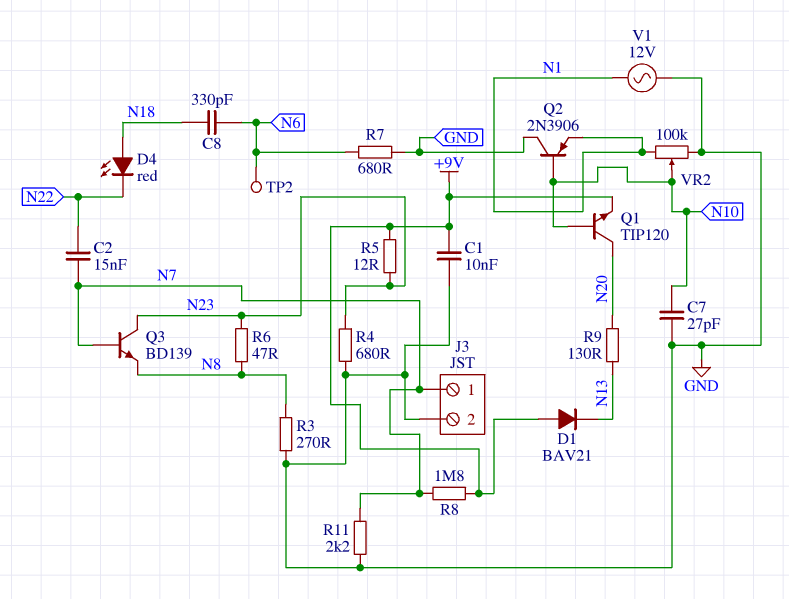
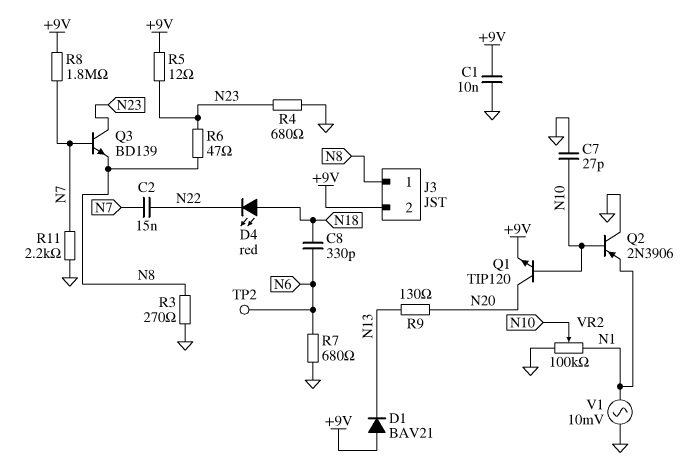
J3 pin 1: N7 -> N8
J3 pin 2: GND -> +9V
V1: AC 12V (GND, N1) -> AC 10mV (GND, N1)

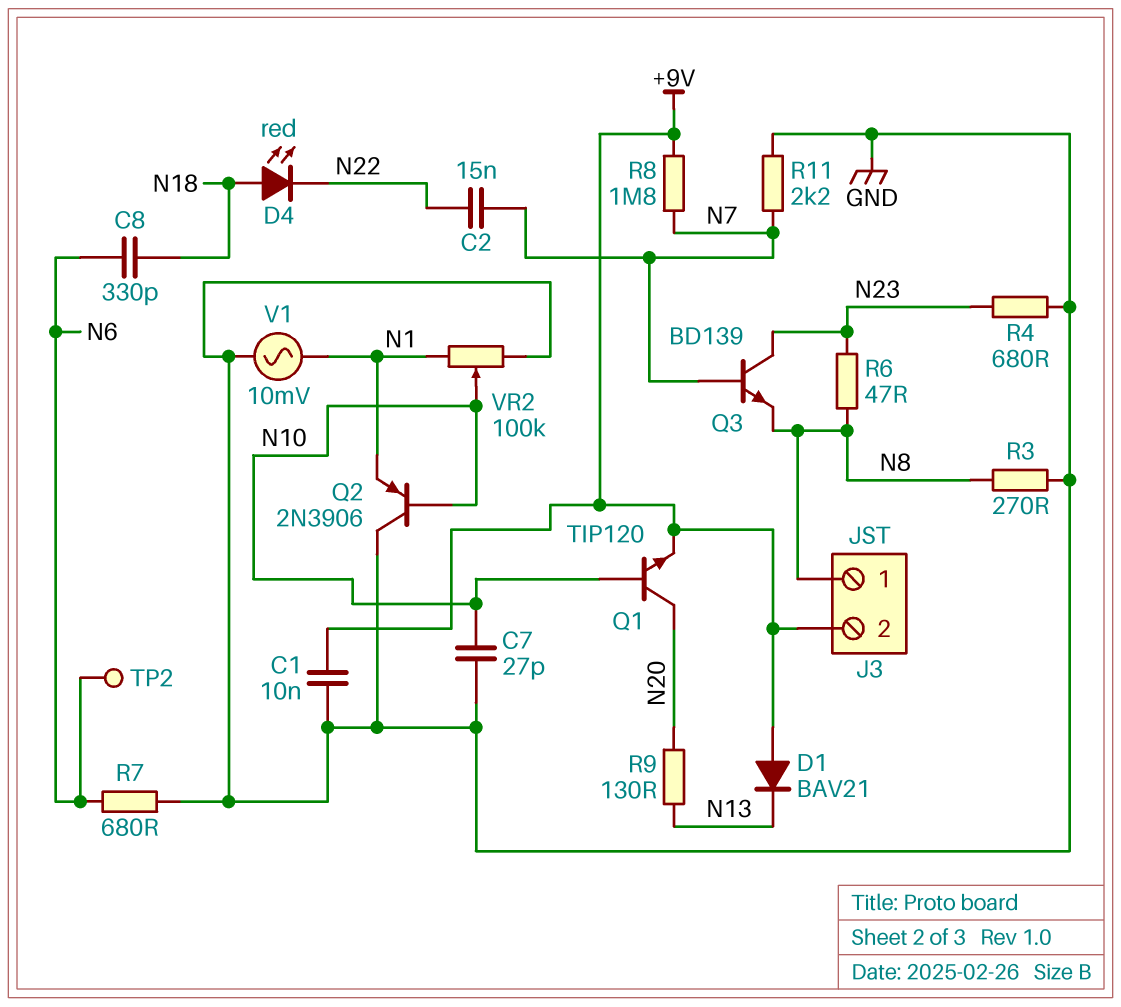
R5: 12 (+9V, N23) -> none

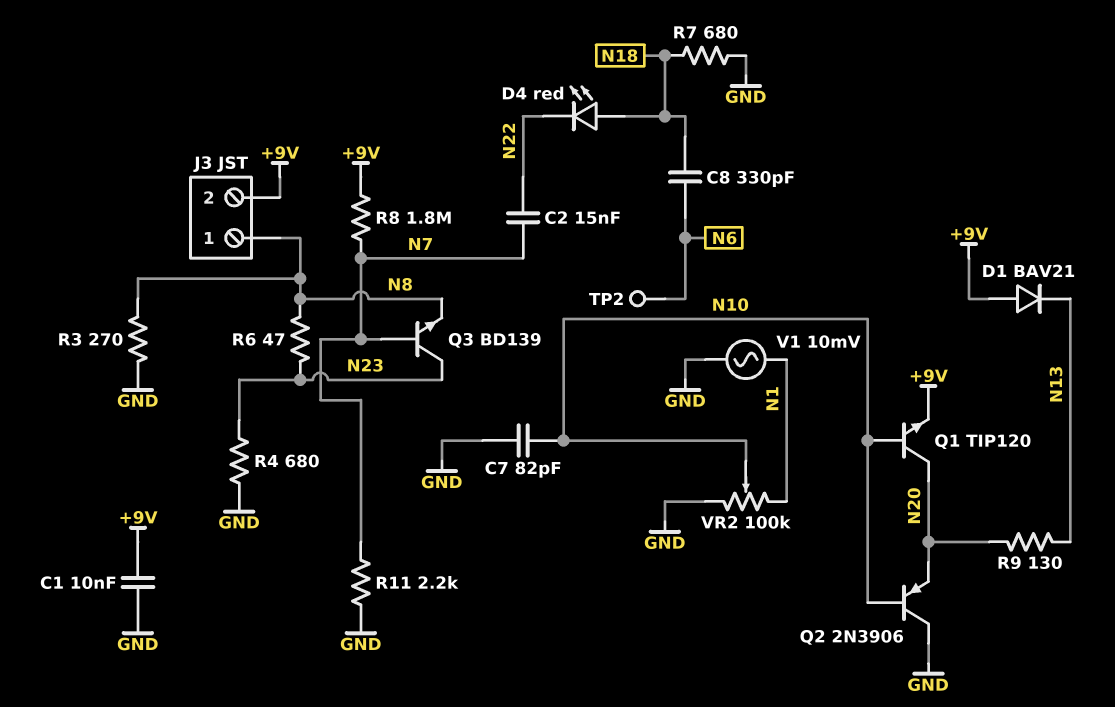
C7: 27pF (GND, N10) -> 82pF (GND, N10)
Q2: PNP 2N3906 (B N10, C GND, E N1) -> PNP 2N3906 (B N10, C GND, E N20)
R7: 680 (GND, N6) -> 680 (GND, N18)

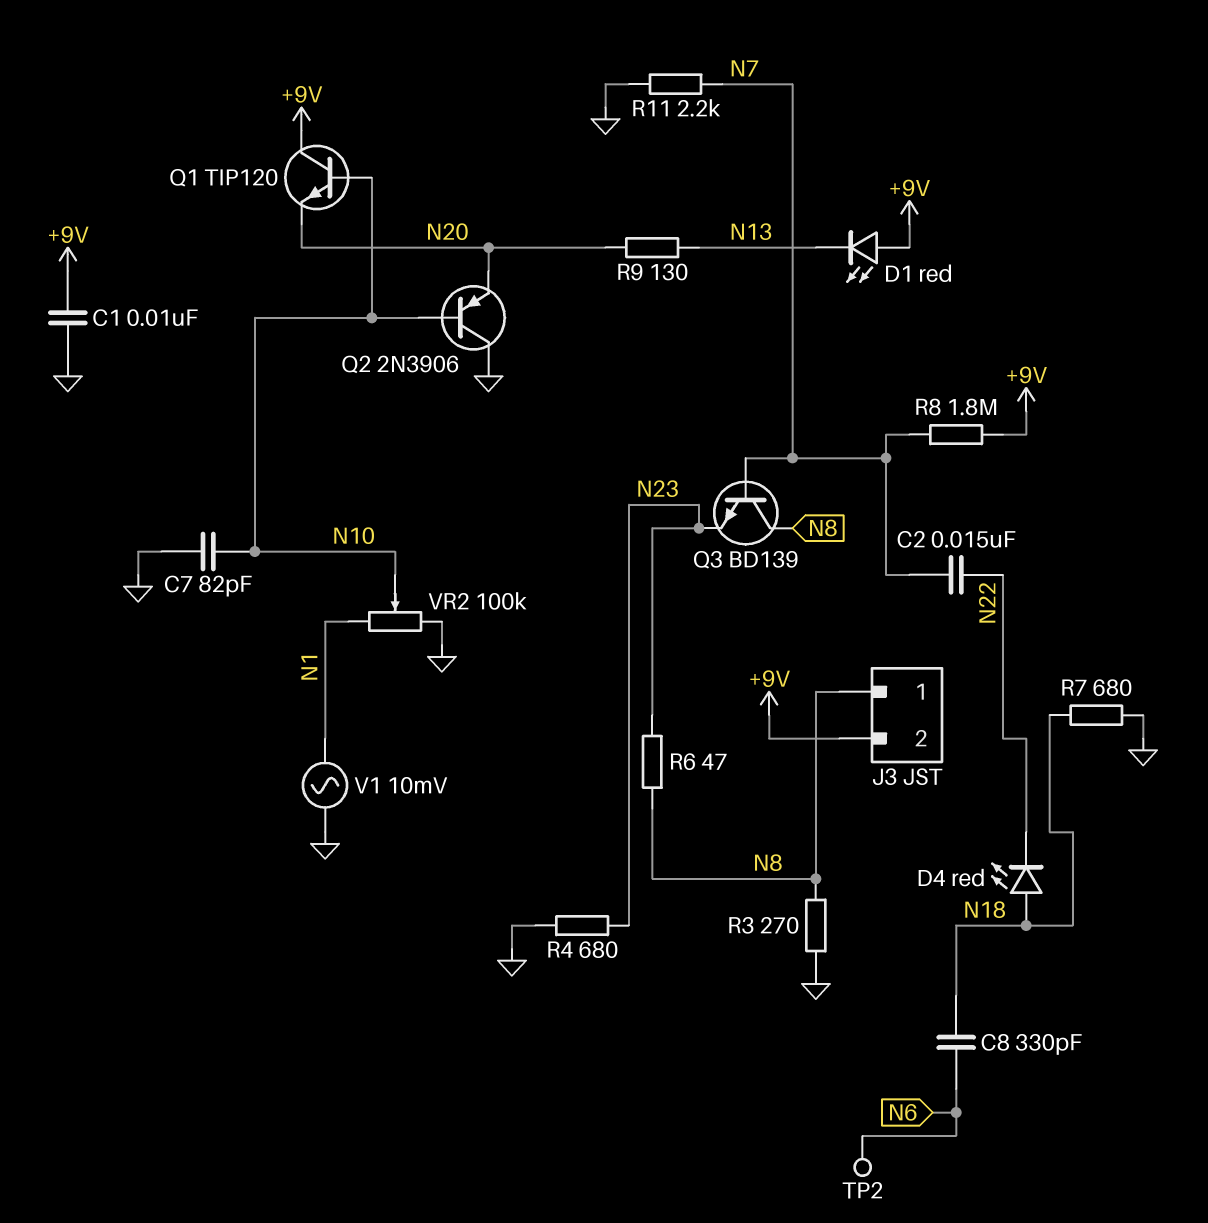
D1: diode BAV21 (A +9V, K N13) -> LED red (A +9V, K N13)
Q1: NPN TIP120 (B N10, C N20, E +9V) -> NPN TIP120 (B N10, C +9V, E N20)
Q3: NPN BD139 (B N7, C N23, E N8) -> NPN BD139 (B N7, C N8, E N23)

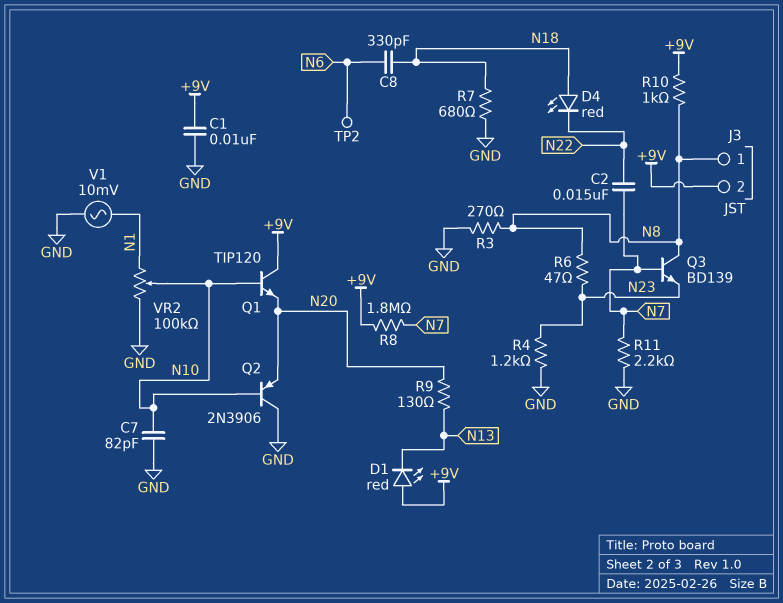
R4: 680 (GND, N23) -> 1.2k (GND, N23)
R10: none -> 1k (+9V, N8)

